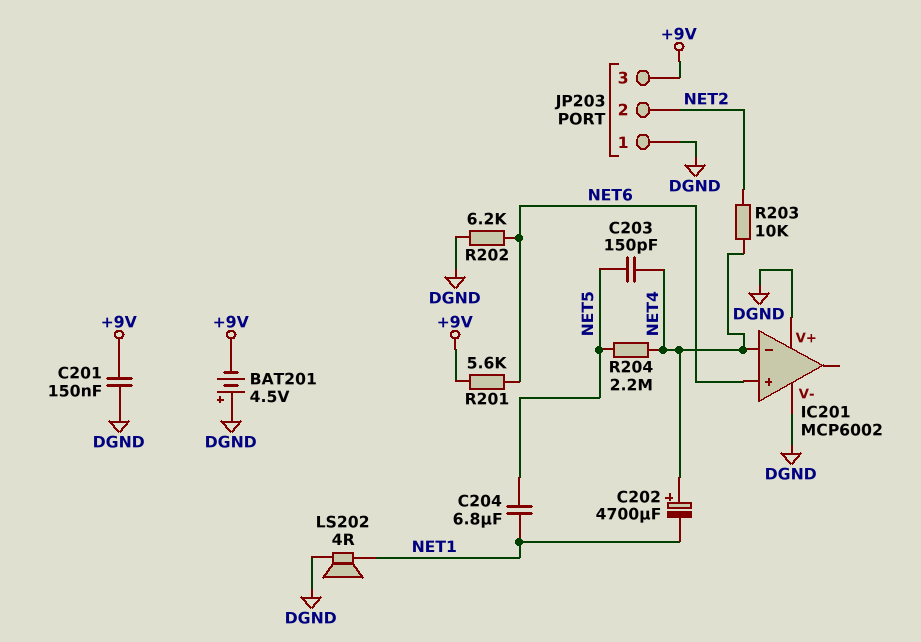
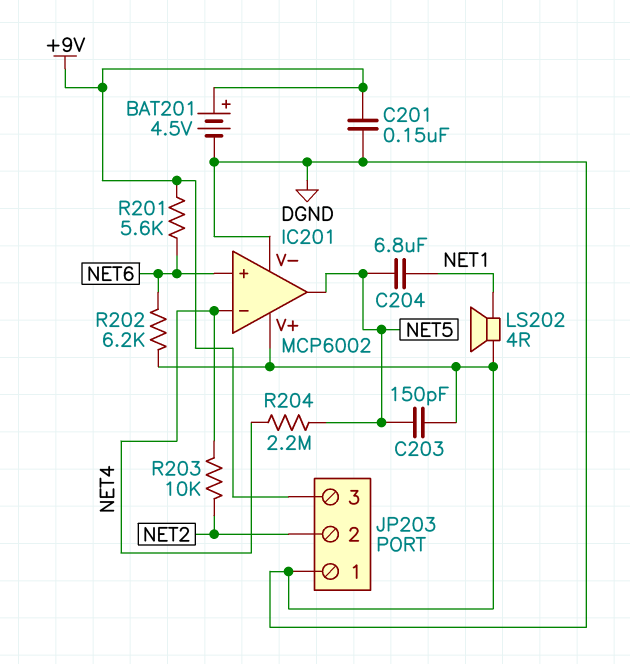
BAT201: 4.5V (plus DGND, minus +9V) -> 4.5V (plus +9V, minus DGND)
C202: 4700uF (plus NET4, minus NET1) -> none
C203: 150pF (NET4, NET5) -> 150pF (DGND, NET5)
IC201 pin out: none -> NET5

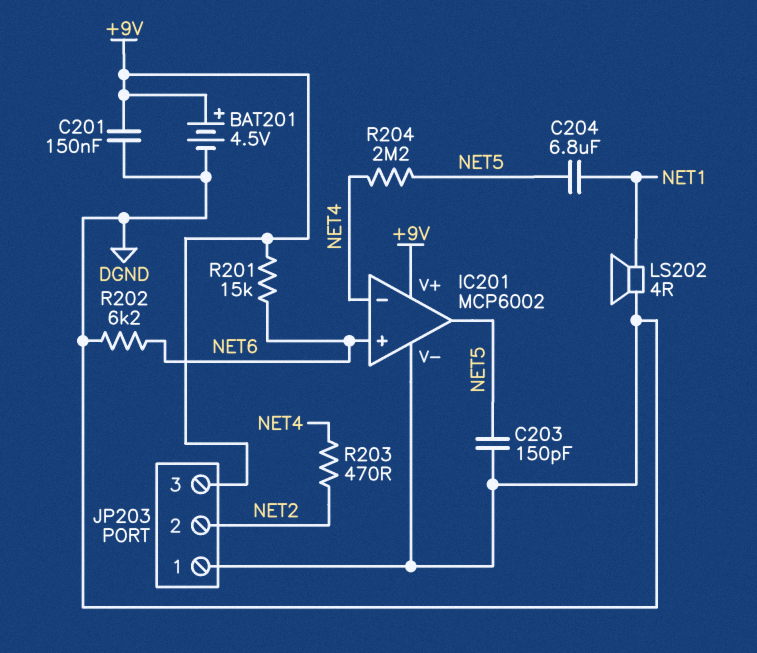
IC201 pin V+: DGND -> +9V
R201: 5.6k (+9V, NET6) -> 15k (+9V, NET6)
R203: 10k (NET2, NET4) -> 470 (NET2, NET4)

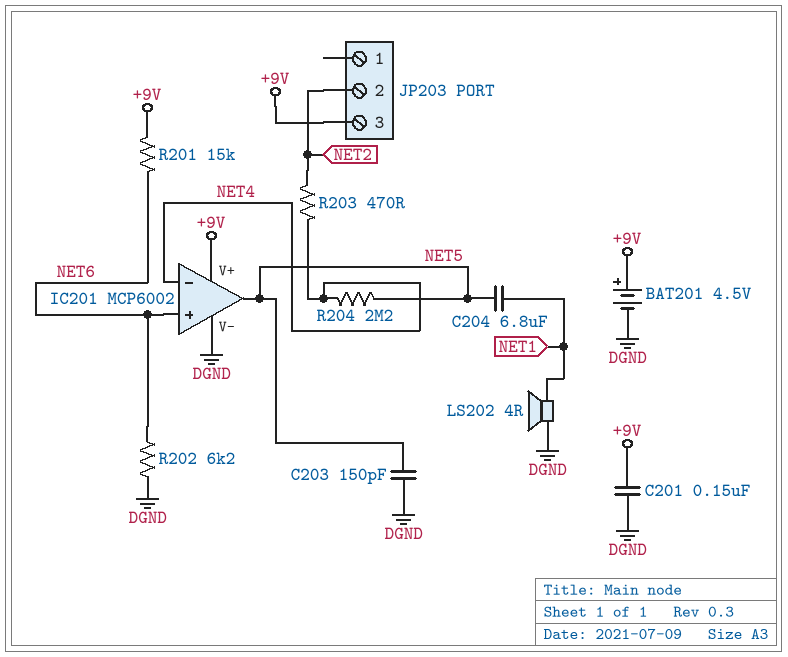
JP203 pin 1: DGND -> none

